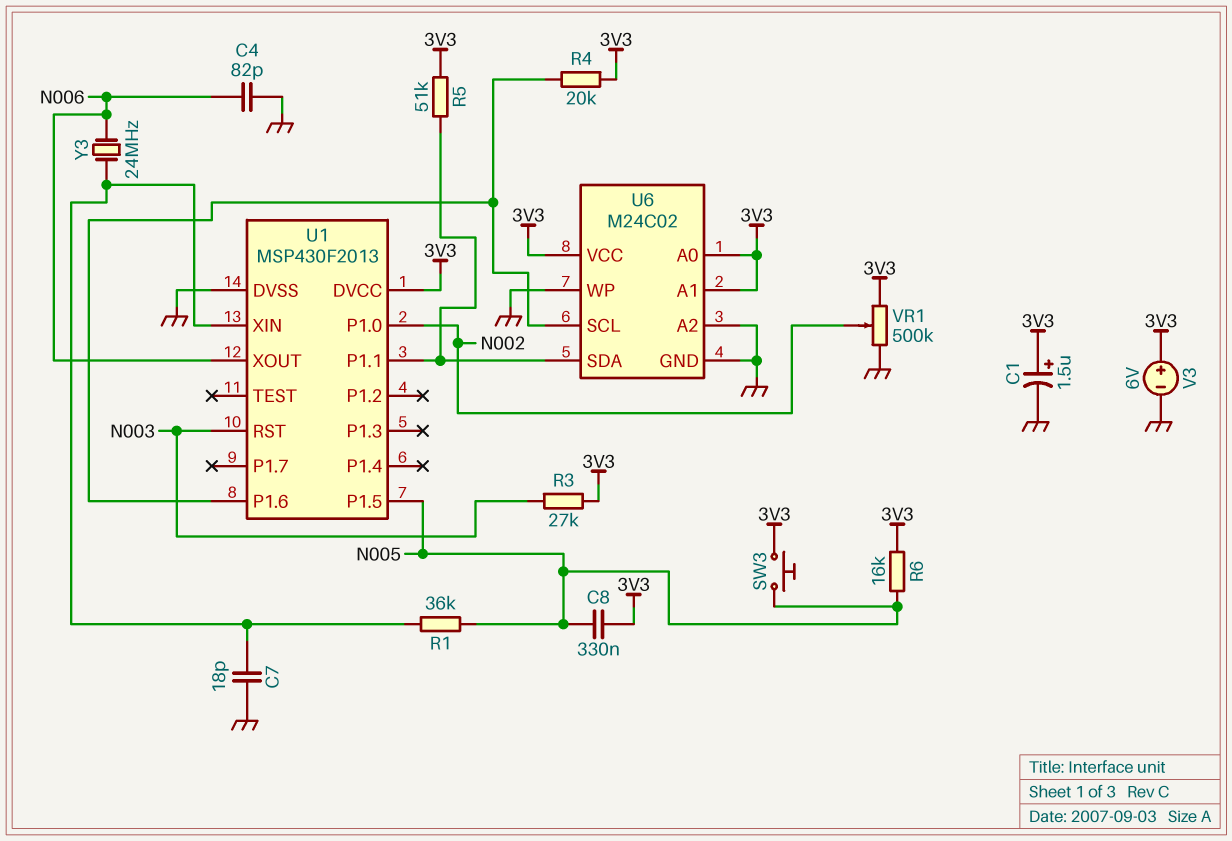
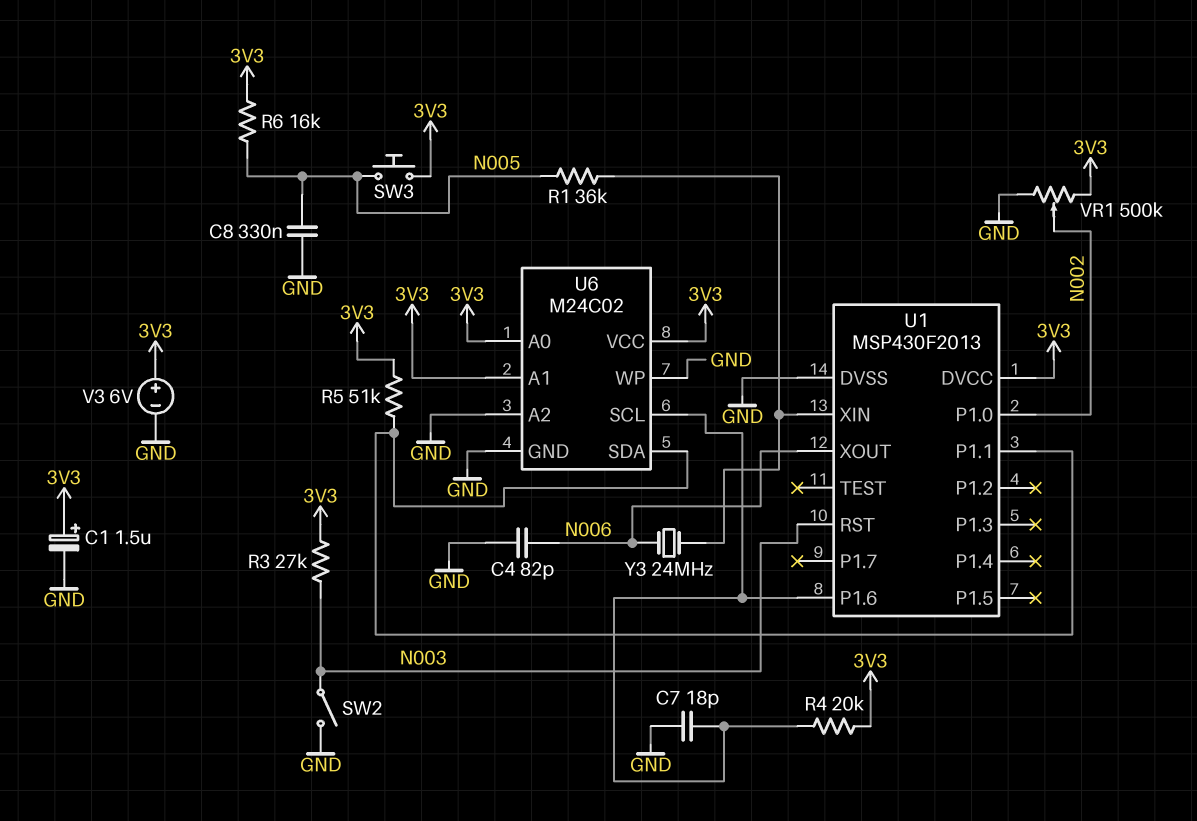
C7: 18pF (GND, U1/XIN) -> 18pF (GND, U1/P1.6)
C8: 330nF (3V3, N005) -> 330nF (GND, N005)
SW2: none -> switch (GND, N003)
U1 pin P1.5: N005 -> none

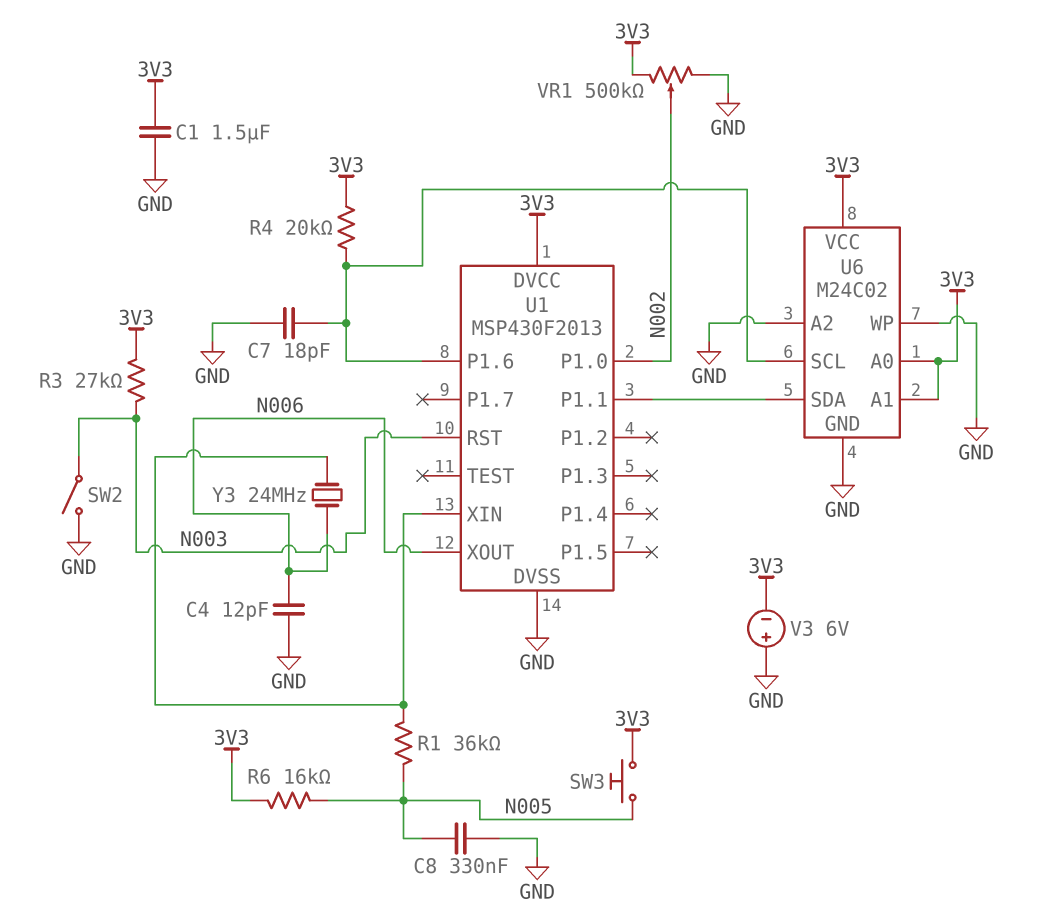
C1: 1.5uF (plus 3V3, minus GND) -> 1.5uF (3V3, GND)
C4: 82pF (GND, N006) -> 12pF (GND, N006)
R5: 51k (3V3, U1/P1.1) -> none
V3: 6V (plus 3V3, minus GND) -> 6V (plus GND, minus 3V3)

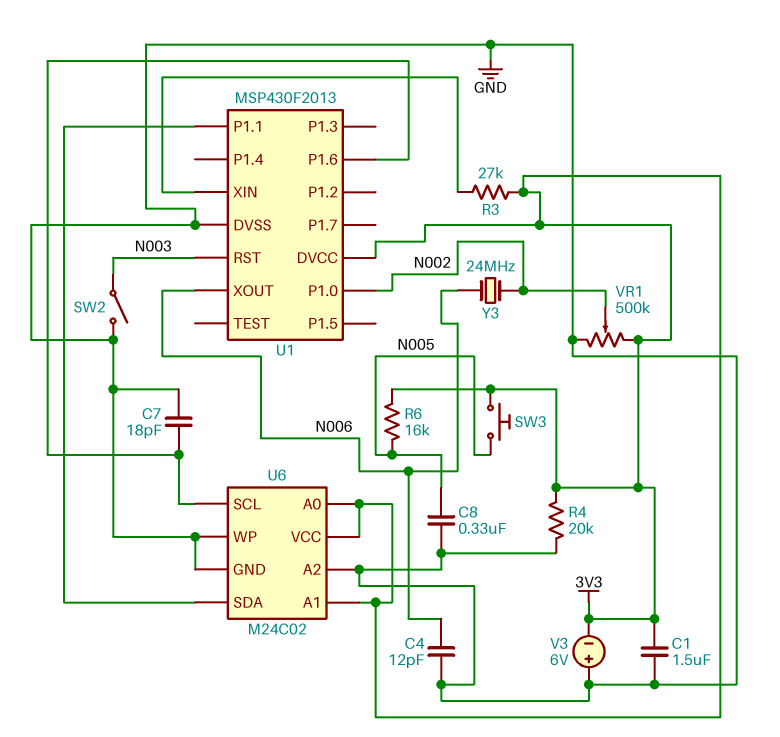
R1: 36k (N005, U1/XIN) -> none
R3: 27k (3V3, N003) -> 27k (3V3, U1/XIN)
R4: 20k (3V3, U1/P1.6) -> 20k (3V3, GND)
Y3: 24MHz (N006, U1/XIN) -> 24MHz (N002, N006)

